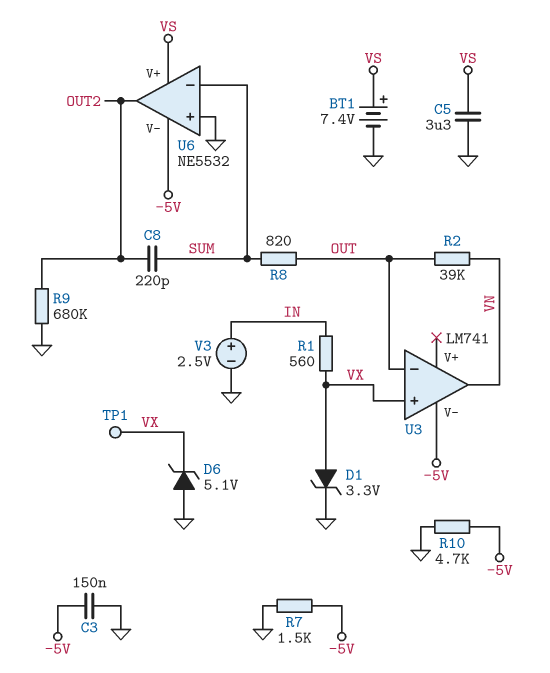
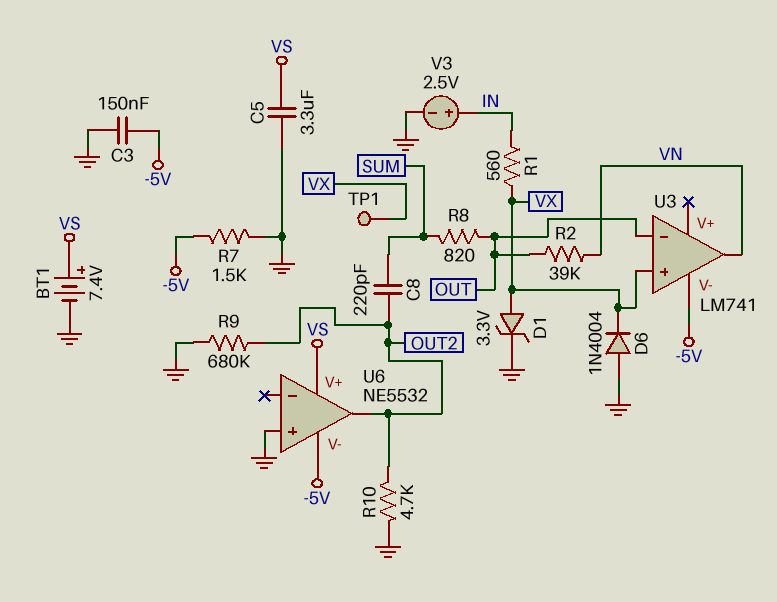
D6: zener 5.1V (A GND, K VX) -> diode 1N4004 (A GND, K VX)
R10: 4.7k (-5V, GND) -> 4.7k (GND, OUT2)
U6 pin in-: SUM -> none

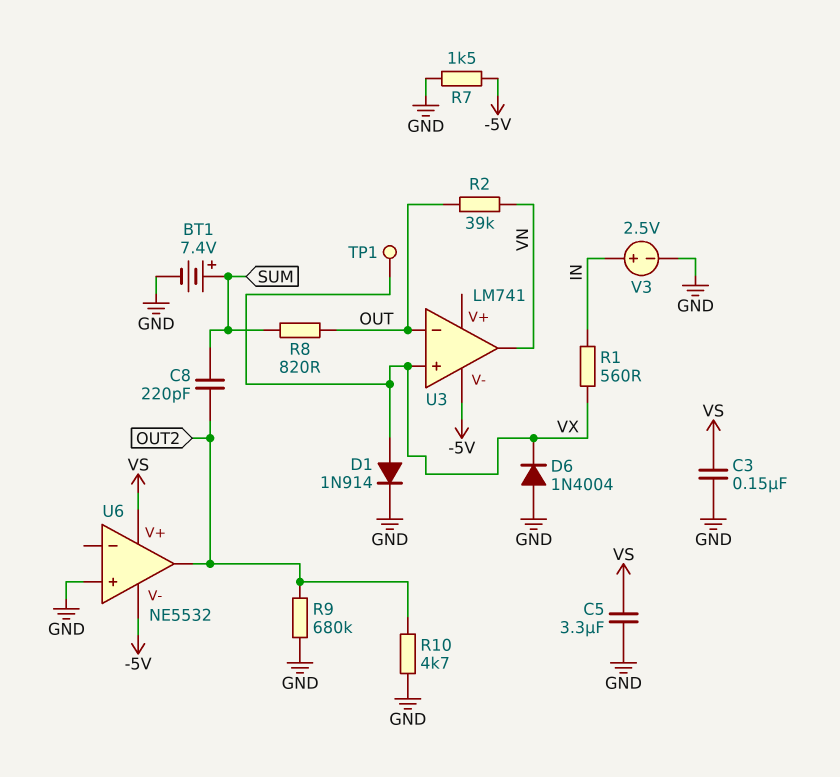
BT1: 7.4V (plus VS, minus GND) -> 7.4V (plus SUM, minus GND)
C3: 150nF (-5V, GND) -> 150nF (GND, VS)
D1: zener 3.3V (A VX, K GND) -> diode 1N914 (A VX, K GND)

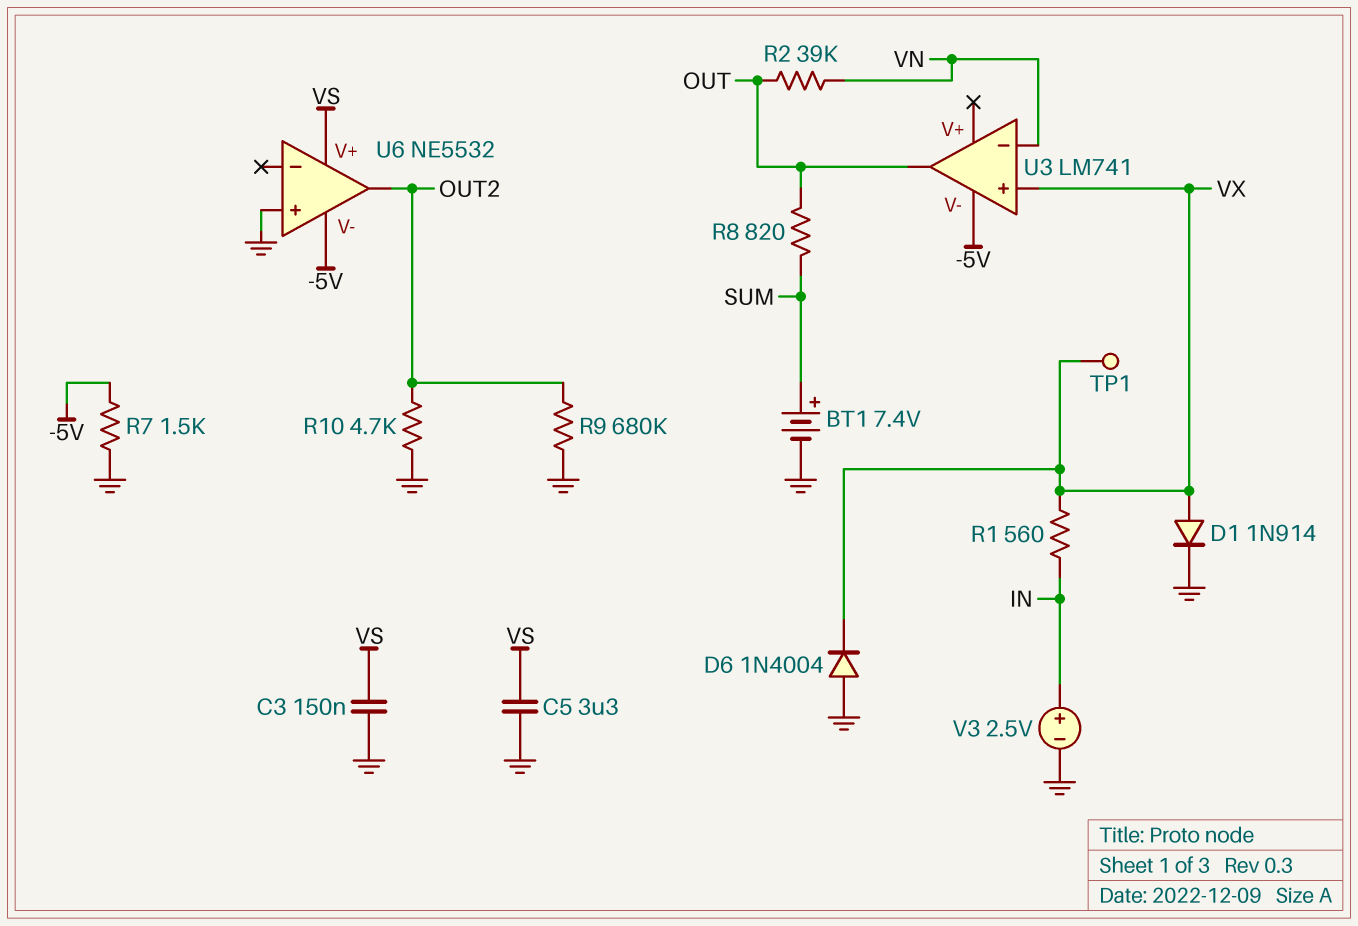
C8: 220pF (OUT2, SUM) -> none
U3 pin in-: OUT -> VN
U3 pin out: VN -> OUT

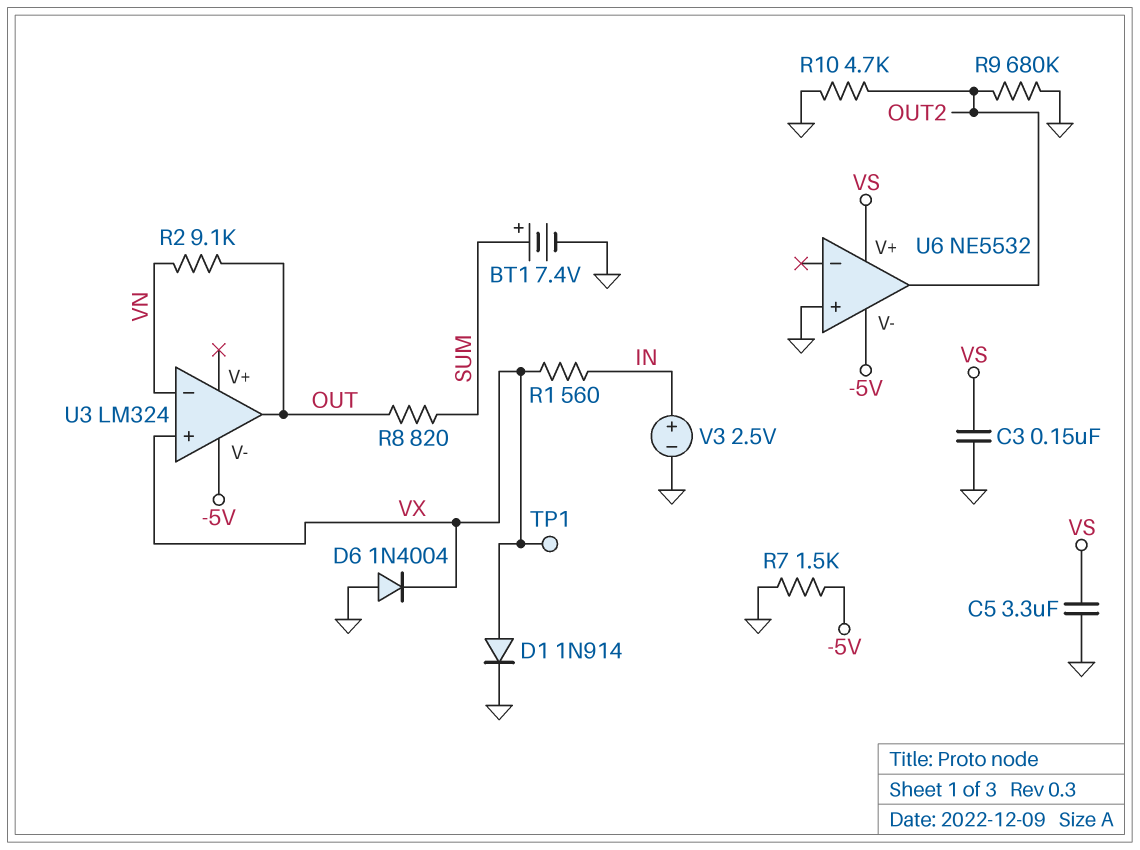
R2: 39k (OUT, VN) -> 9.1k (OUT, VN)
U3: LM741 -> LM324

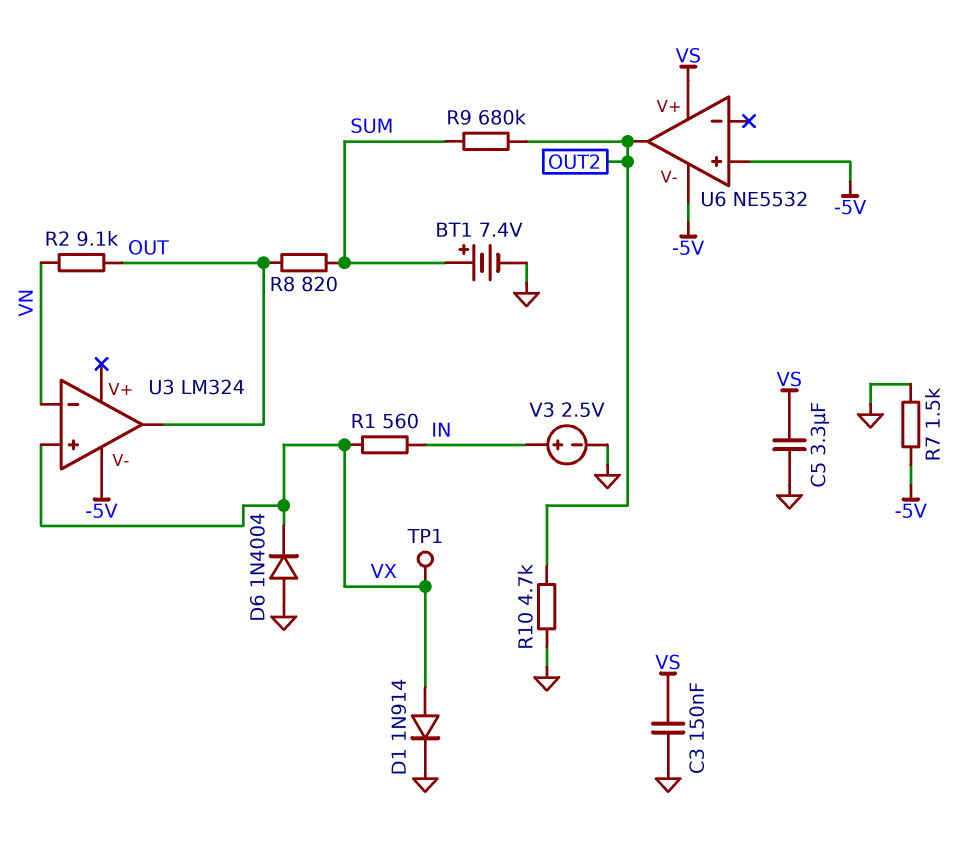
R9: 680k (GND, OUT2) -> 680k (OUT2, SUM)
U6 pin in+: GND -> -5V

